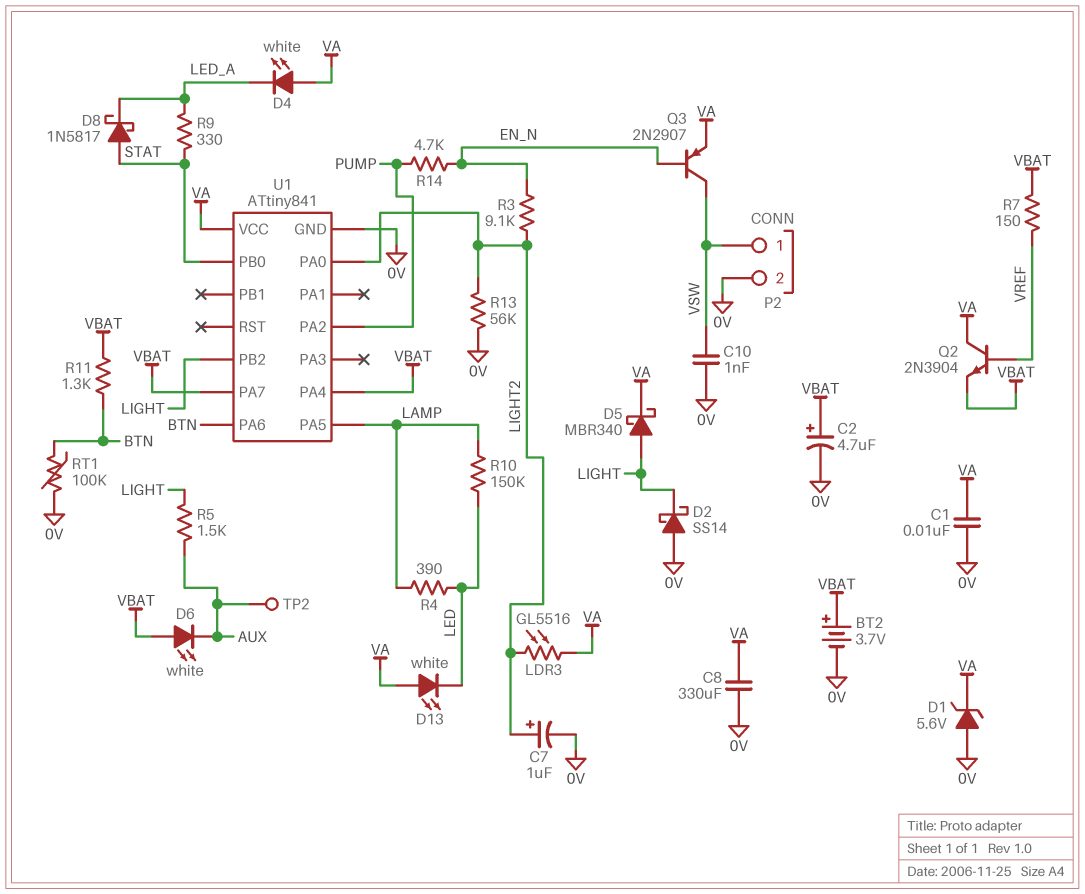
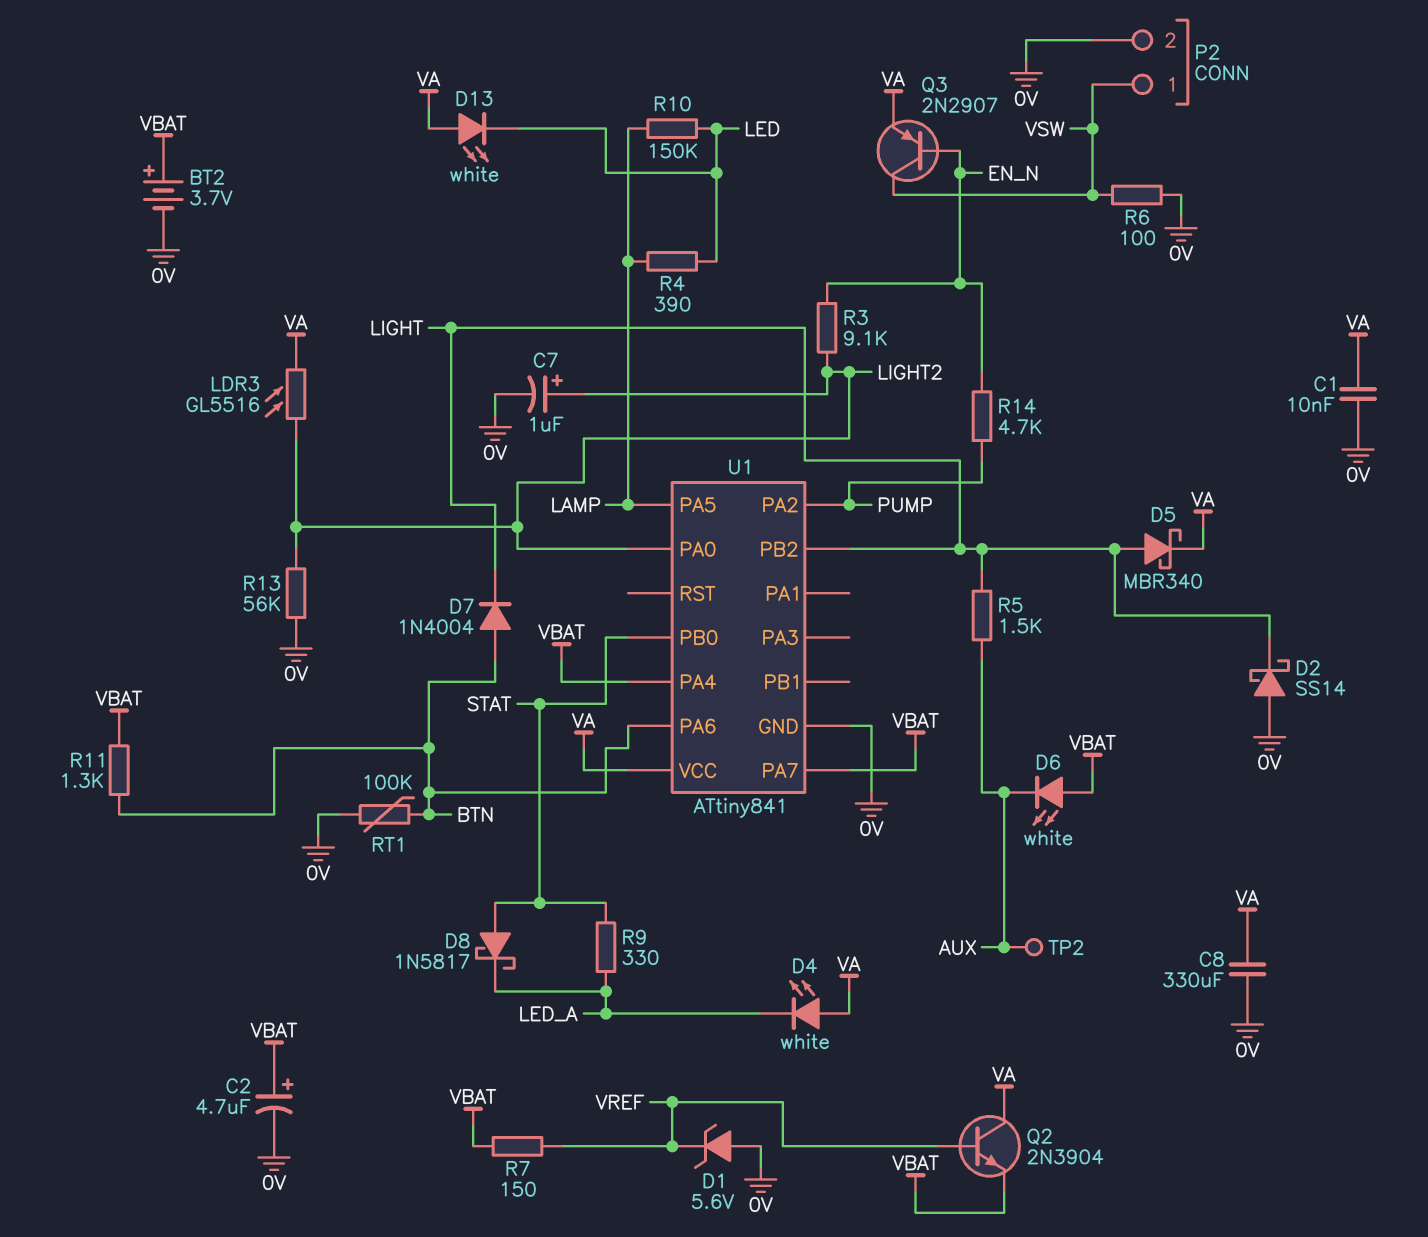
C10: 1nF (0V, VSW) -> none
D1: zener 5.6V (A 0V, K VA) -> zener 5.6V (A 0V, K VREF)
D7: none -> diode 1N4004 (A BTN, K LIGHT)
R6: none -> 100 (0V, VSW)

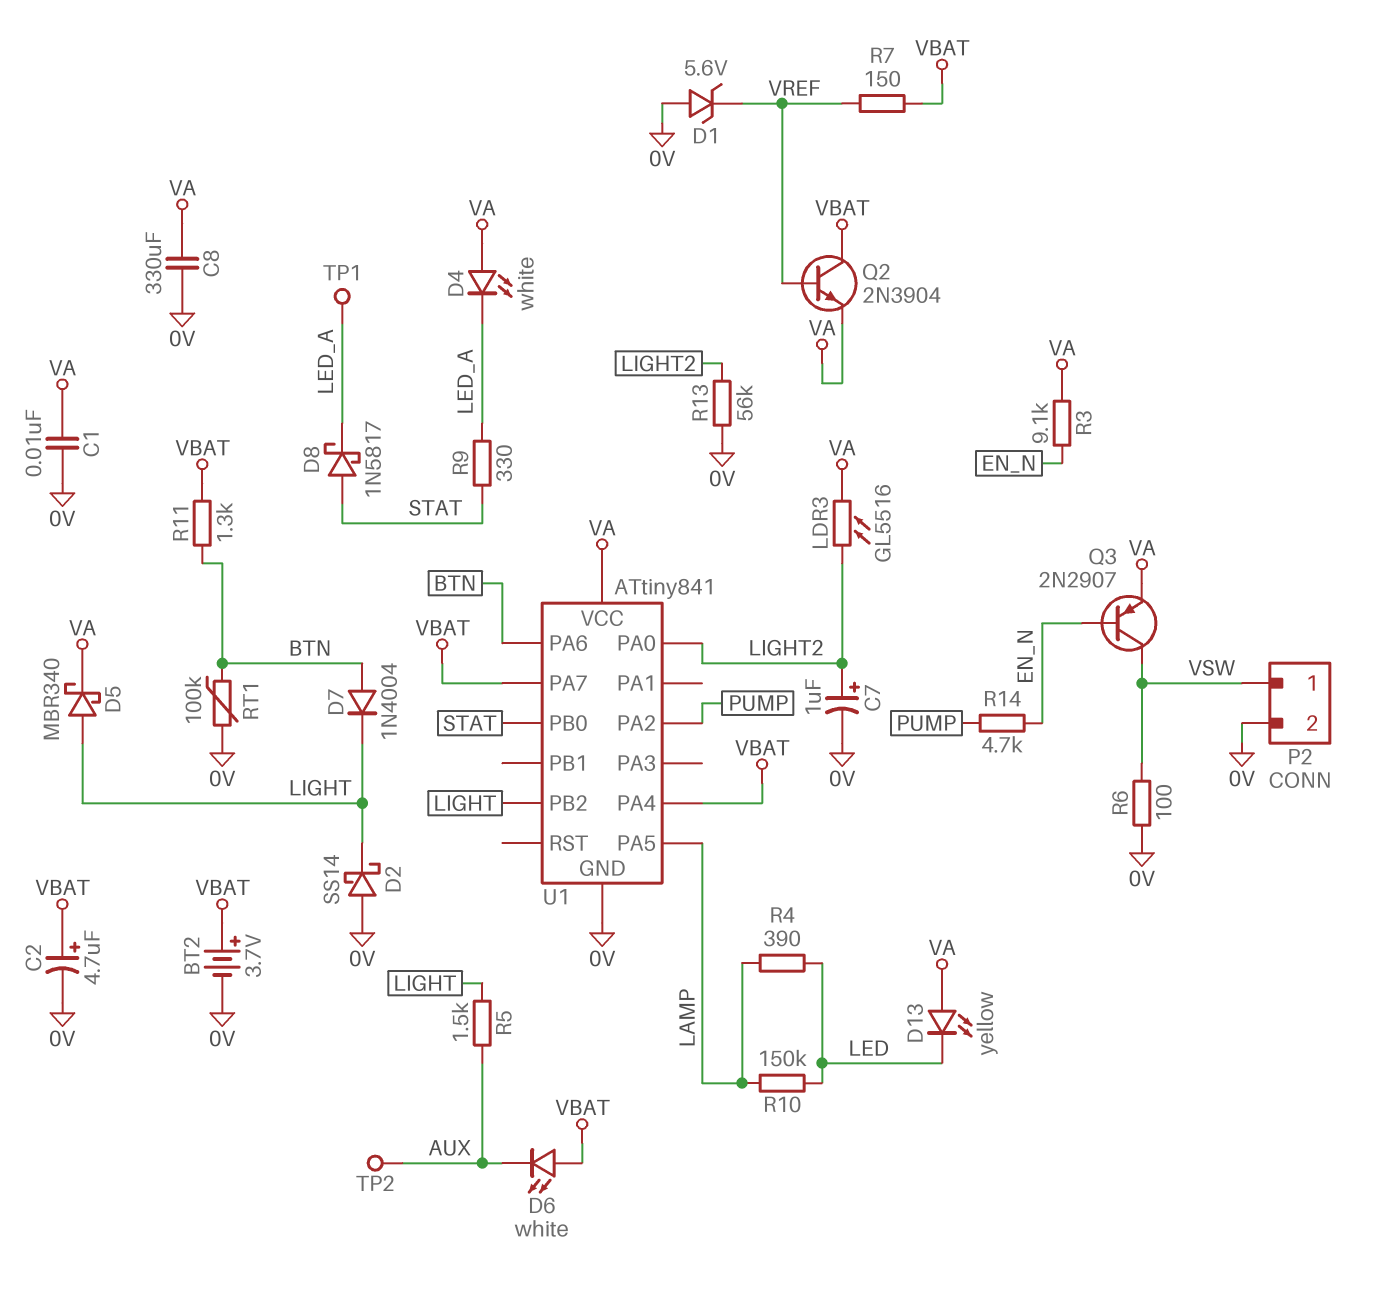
D13: LED white (A VA, K LED) -> LED yellow (A VA, K LED)
Q2: NPN 2N3904 (B VREF, C VA, E VBAT) -> NPN 2N3904 (B VREF, C VBAT, E VA)
R3: 9.1k (EN_N, LIGHT2) -> 9.1k (EN_N, VA)
TP1: none -> test point (LED_A)

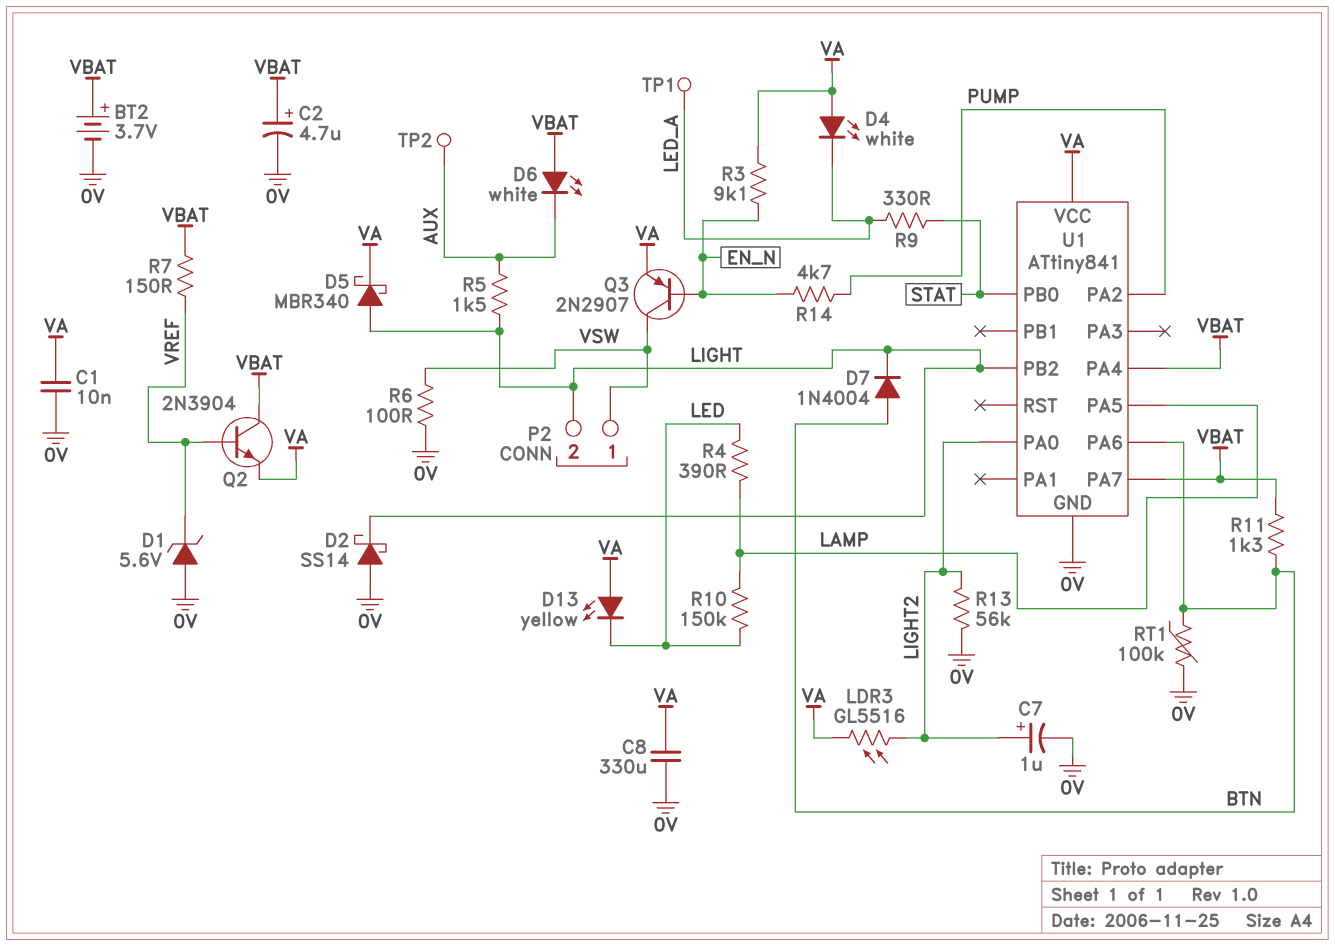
D8: schottky 1N5817 (A STAT, K LED_A) -> none
P2 pin 2: 0V -> LIGHT

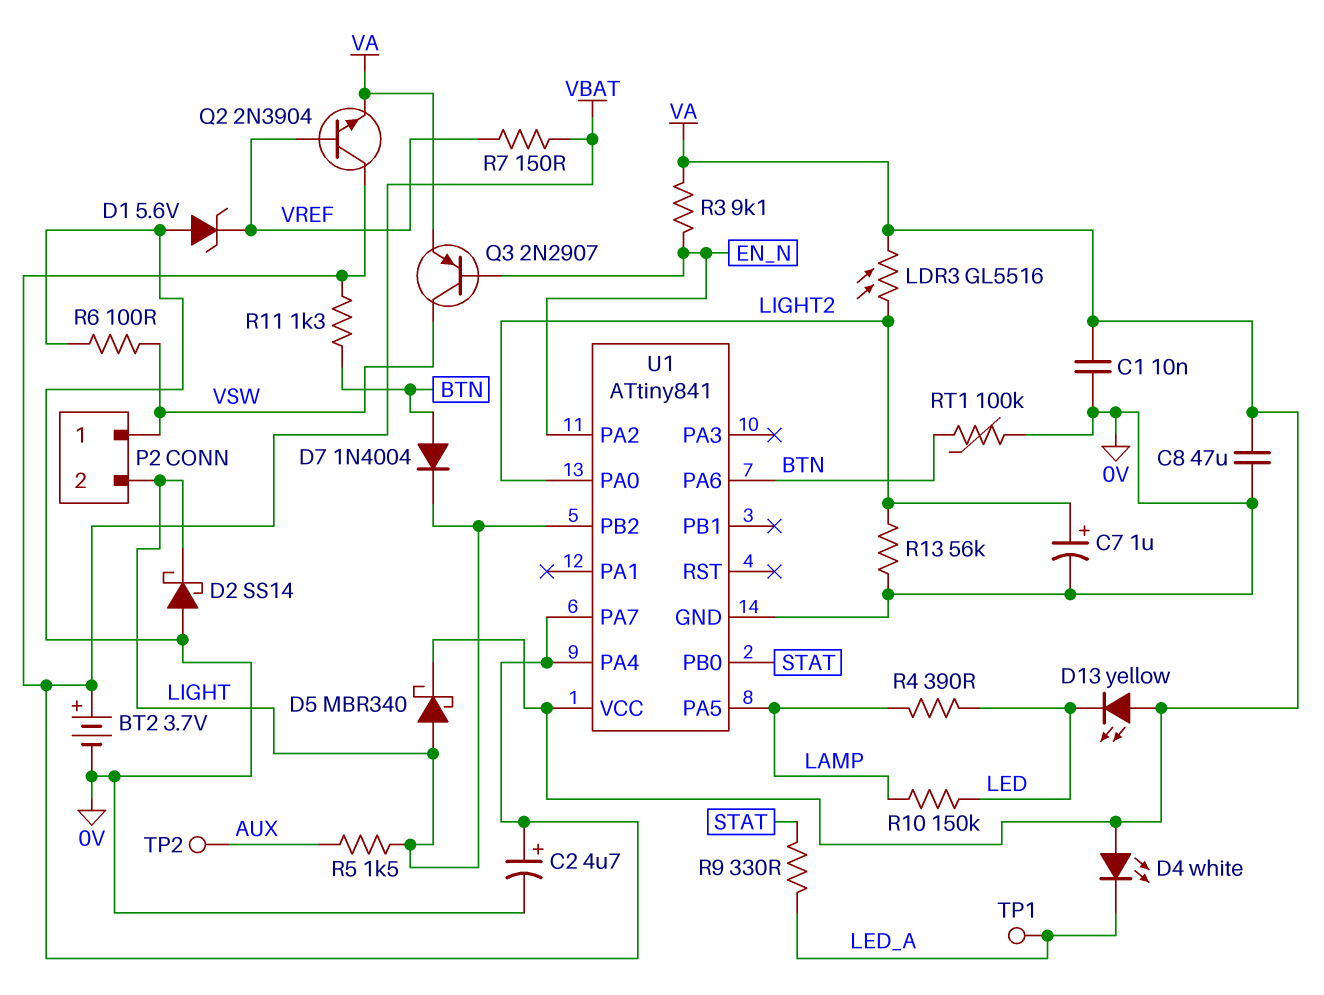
C8: 330uF (0V, VA) -> 47uF (0V, VA)
D6: LED white (A VBAT, K AUX) -> none
R14: 4.7k (EN_N, PUMP) -> none
U1 pin PA2: PUMP -> EN_N

